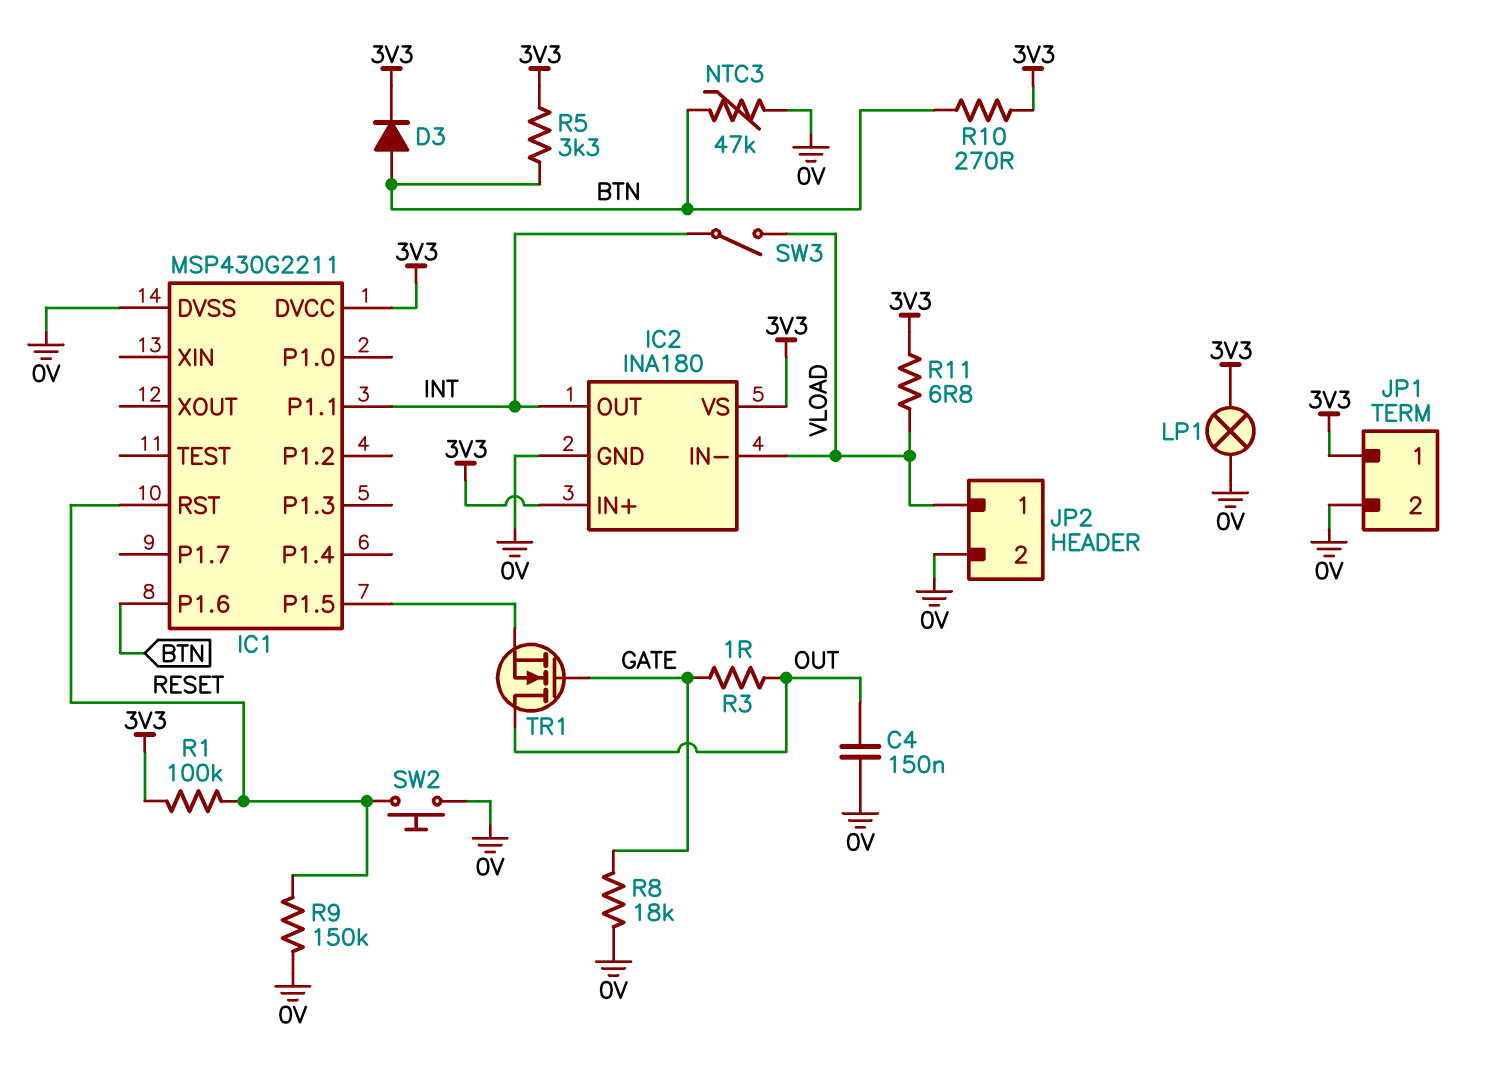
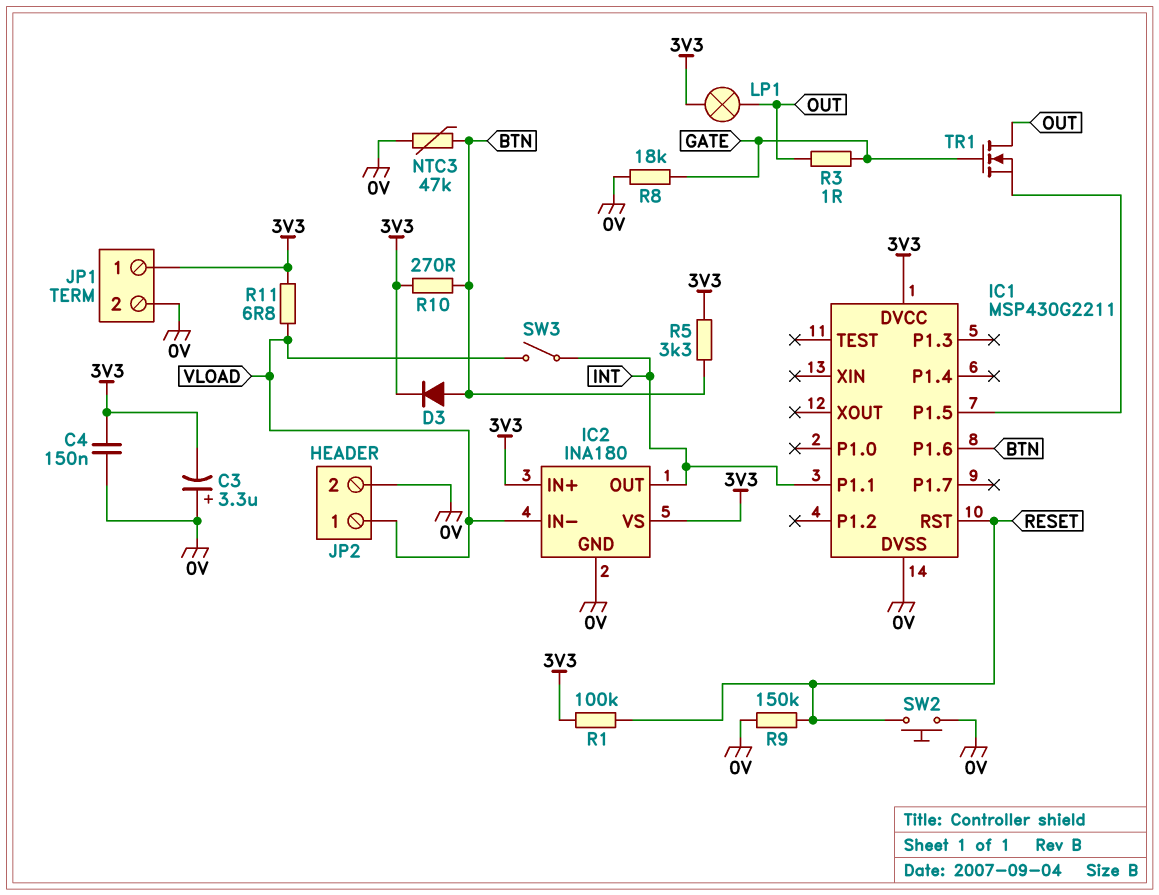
C3: none -> 3.3uF (plus 0V, minus 3V3)
C4: 150nF (0V, OUT) -> 150nF (0V, 3V3)
LP1: lamp (0V, 3V3) -> lamp (3V3, OUT)

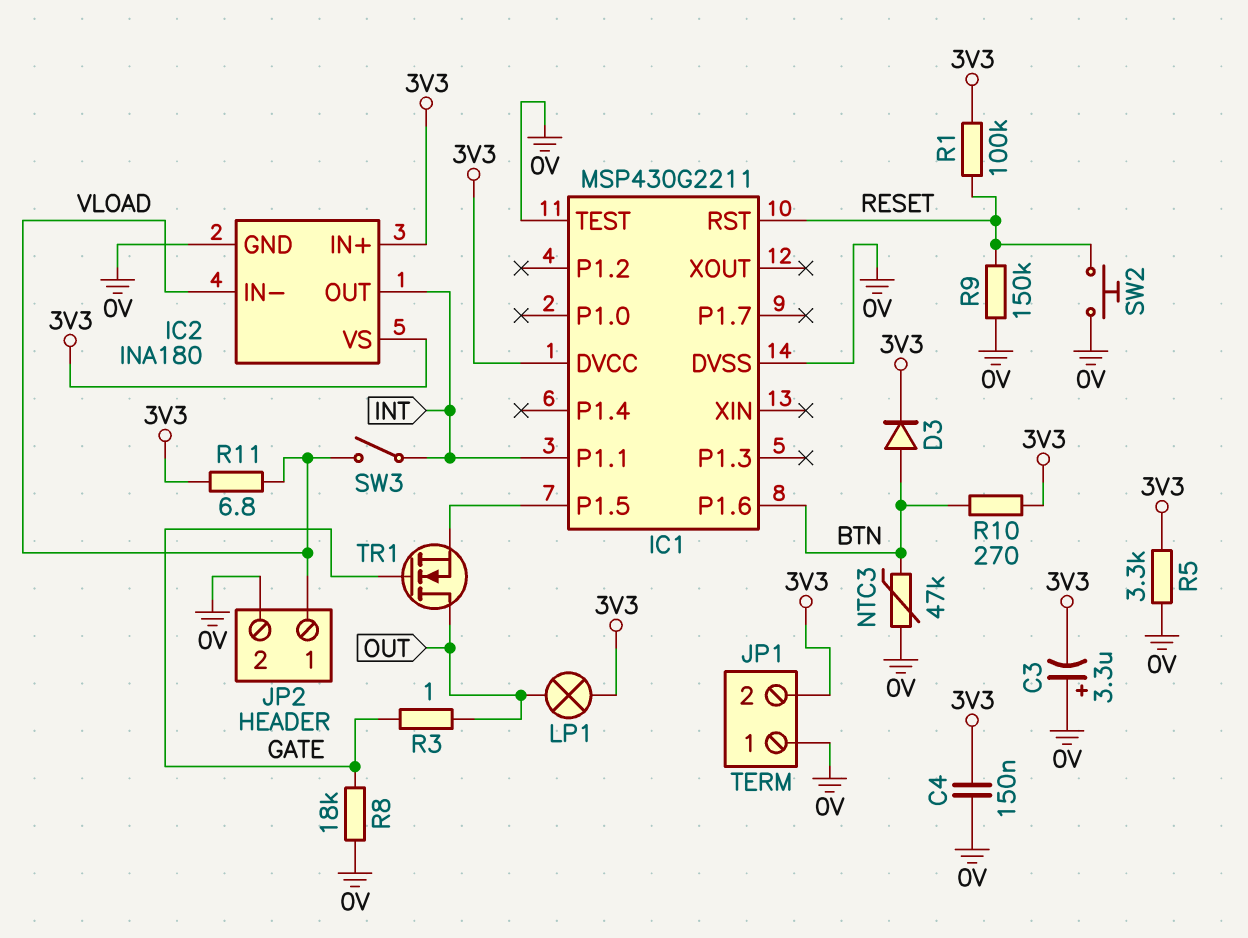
IC1 pin TEST: none -> 0V
JP1 pin 1: 3V3 -> 0V
JP1 pin 2: 0V -> 3V3
R5: 3.3k (3V3, BTN) -> 3.3k (0V, 3V3)

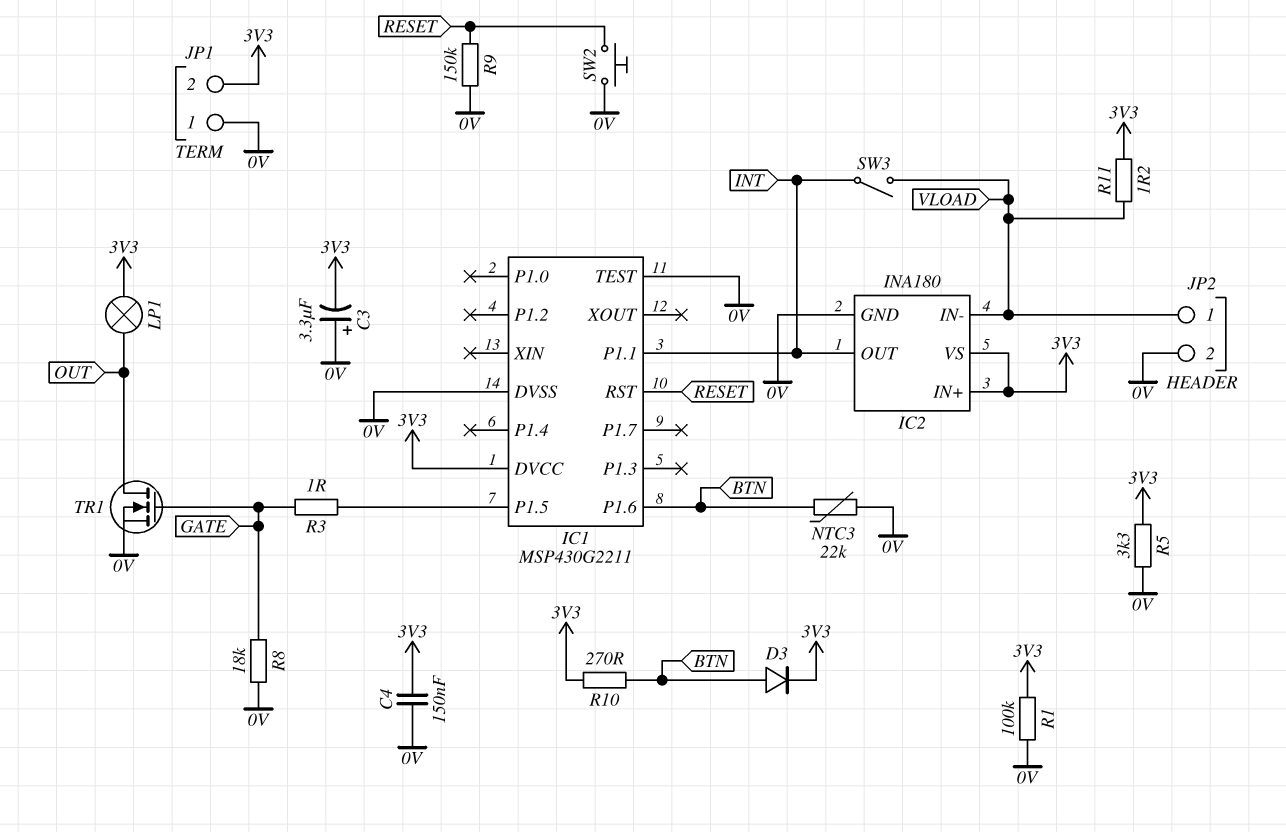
NTC3: 47k (0V, BTN) -> 22k (0V, BTN)
R1: 100k (3V3, RESET) -> 100k (0V, 3V3)
R3: 1 (GATE, OUT) -> 1 (GATE, IC1/P1.5)
R11: 6.8 (3V3, VLOAD) -> 1.2 (3V3, VLOAD)
TR1: NMOS (G GATE, D OUT, S IC1/P1.5) -> NMOS (G GATE, D OUT, S 0V)

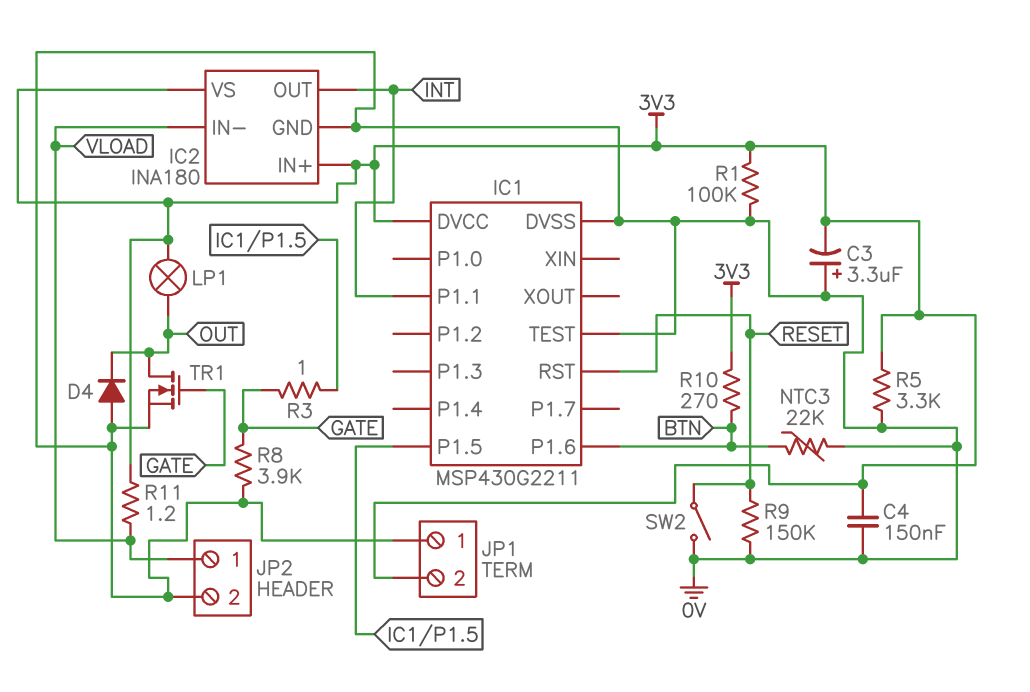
D3: diode (A BTN, K 3V3) -> none
D4: none -> diode (A 0V, K OUT)
R8: 18k (0V, GATE) -> 3.9k (0V, GATE)
SW2: button (0V, RESET) -> switch (0V, RESET)
SW3: switch (INT, VLOAD) -> none

